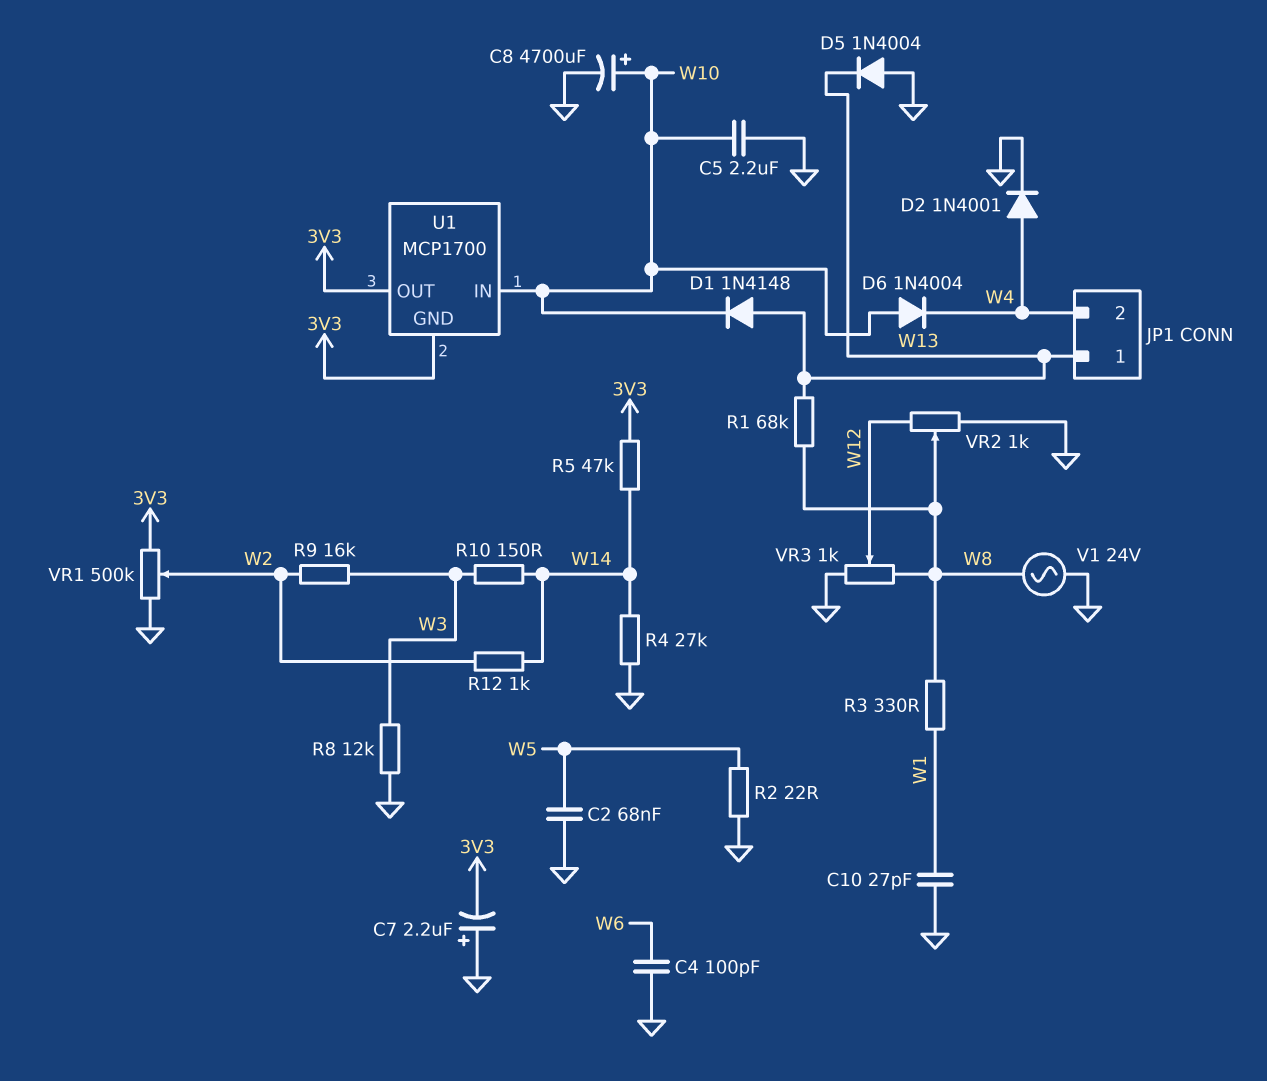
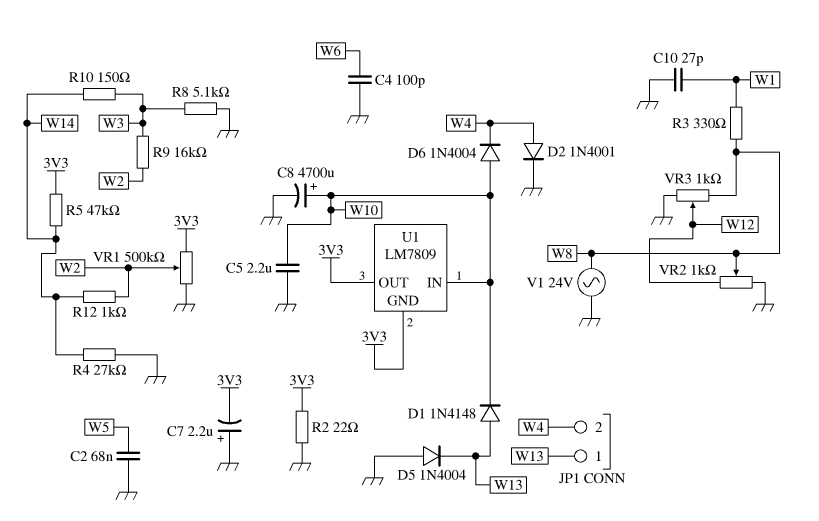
R1: 68k (W8, W13) -> none
R2: 22 (GND, W5) -> 22 (3V3, GND)
R8: 12k (GND, W3) -> 5.1k (GND, W3)
U1: MCP1700 -> LM7809

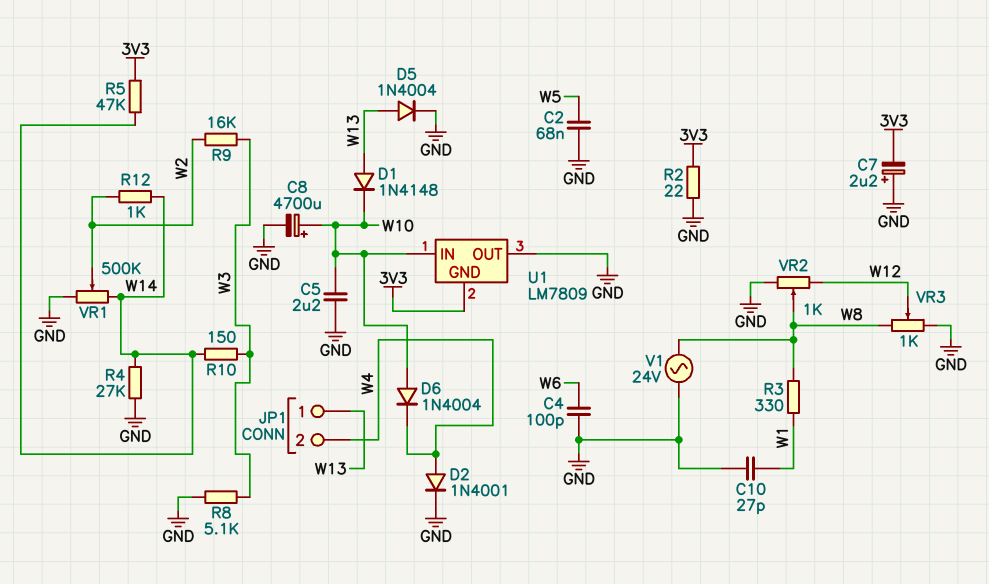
D5: diode 1N4004 (A GND, K W13) -> diode 1N4004 (A W13, K GND)
U1 pin OUT: 3V3 -> GND
VR1: 500k (3V3, GND, wiper W2) -> 500k (GND, W14, wiper W2)

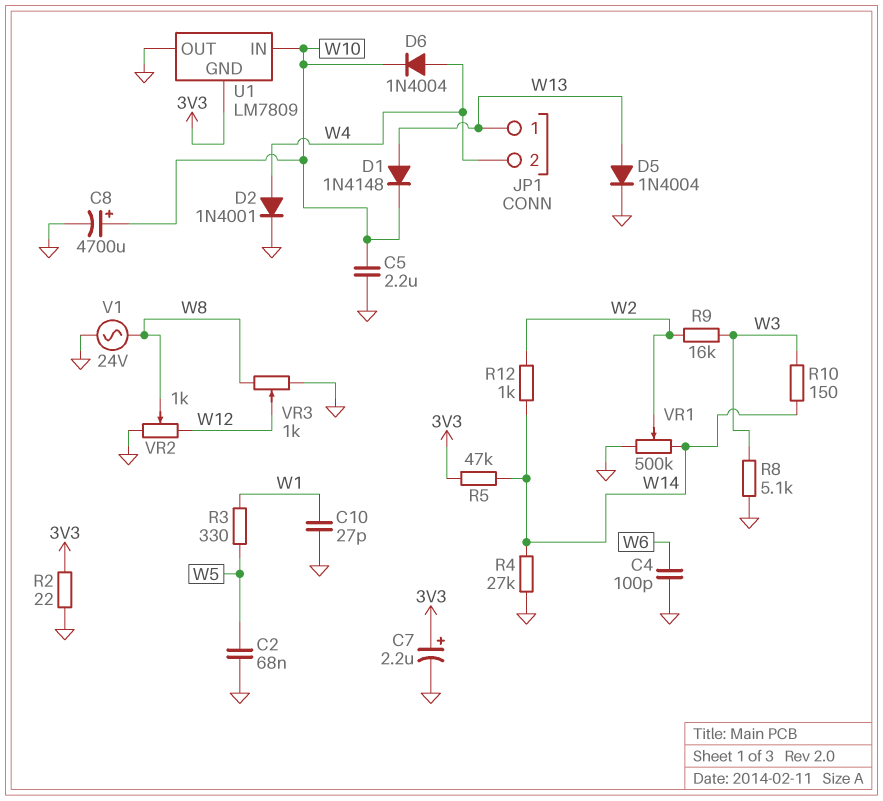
C7: 2.2uF (plus GND, minus 3V3) -> 2.2uF (plus 3V3, minus GND)
D6: diode 1N4004 (A W10, K W4) -> diode 1N4004 (A W4, K W10)
R3: 330 (W1, W8) -> 330 (W1, W5)

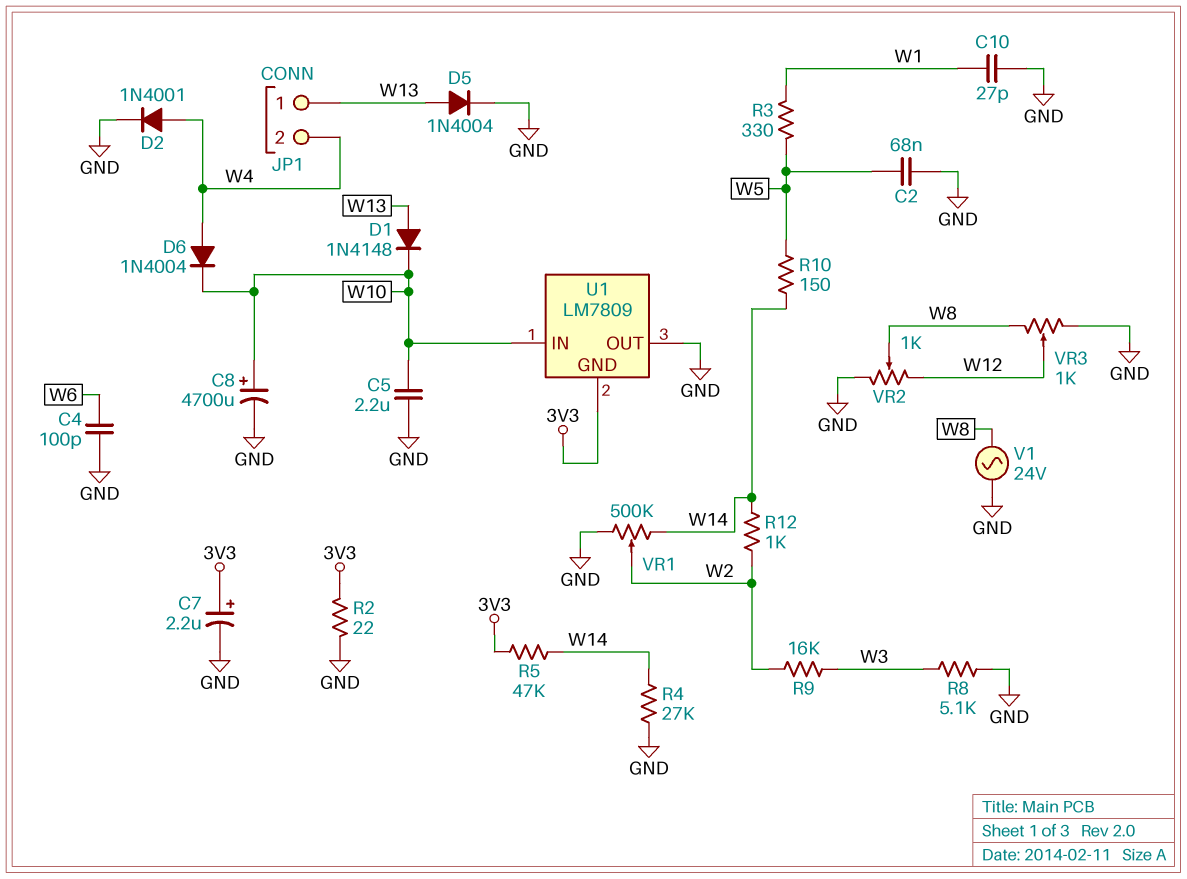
R10: 150 (W3, W14) -> 150 (W5, W14)

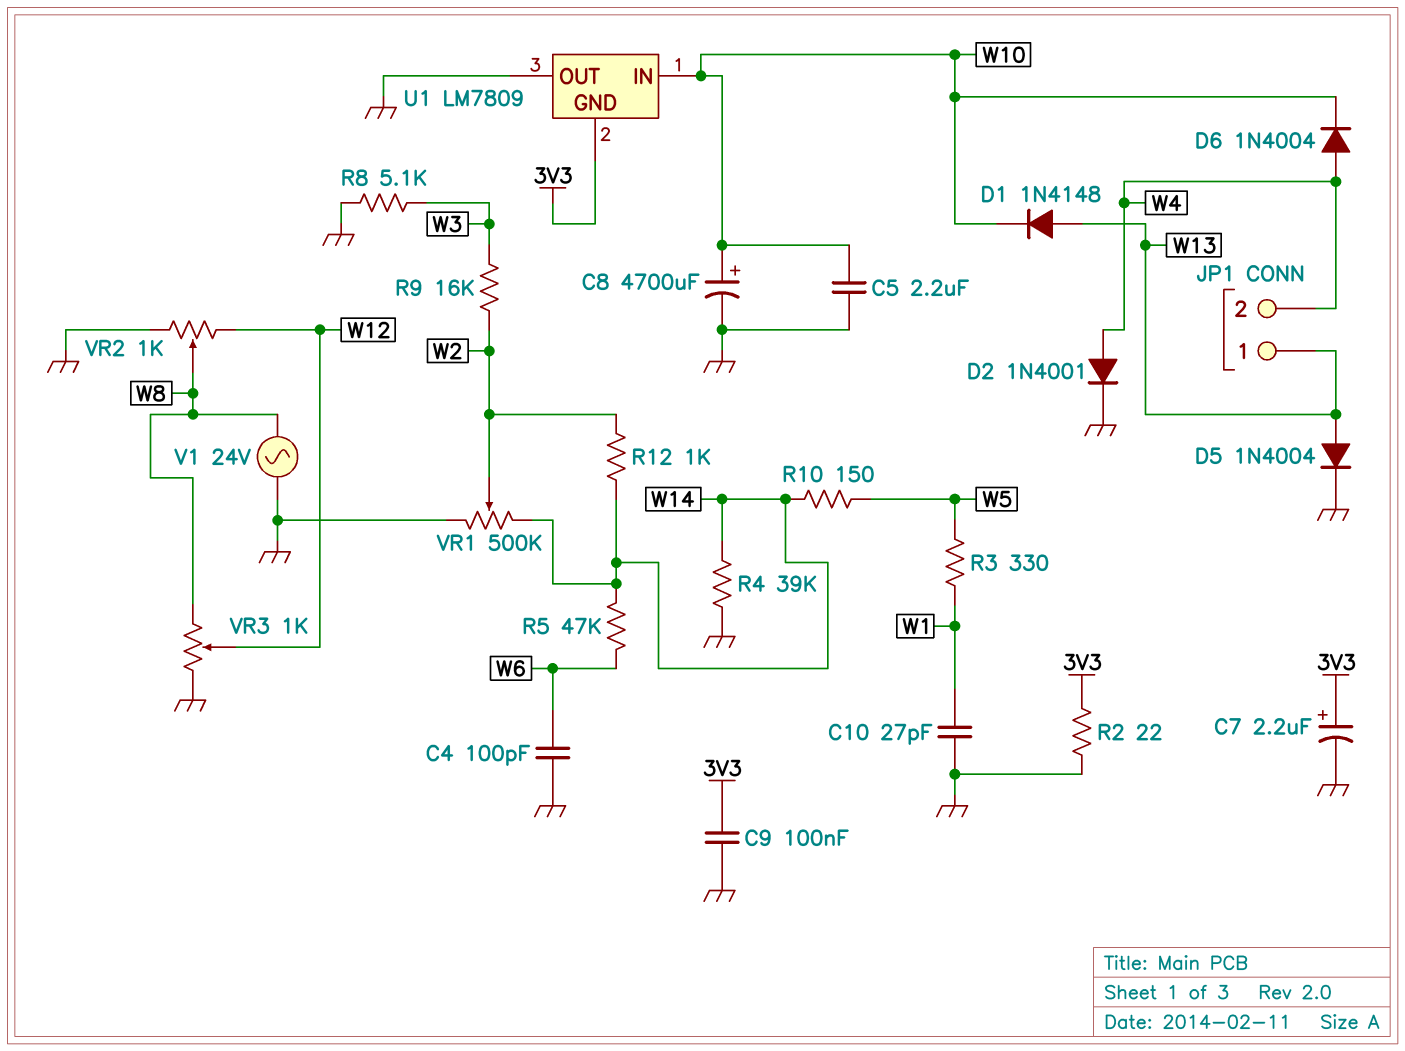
C2: 68nF (GND, W5) -> none
C9: none -> 100nF (3V3, GND)
R4: 27k (GND, W14) -> 39k (GND, W14)
R5: 47k (3V3, W14) -> 47k (W6, W14)

